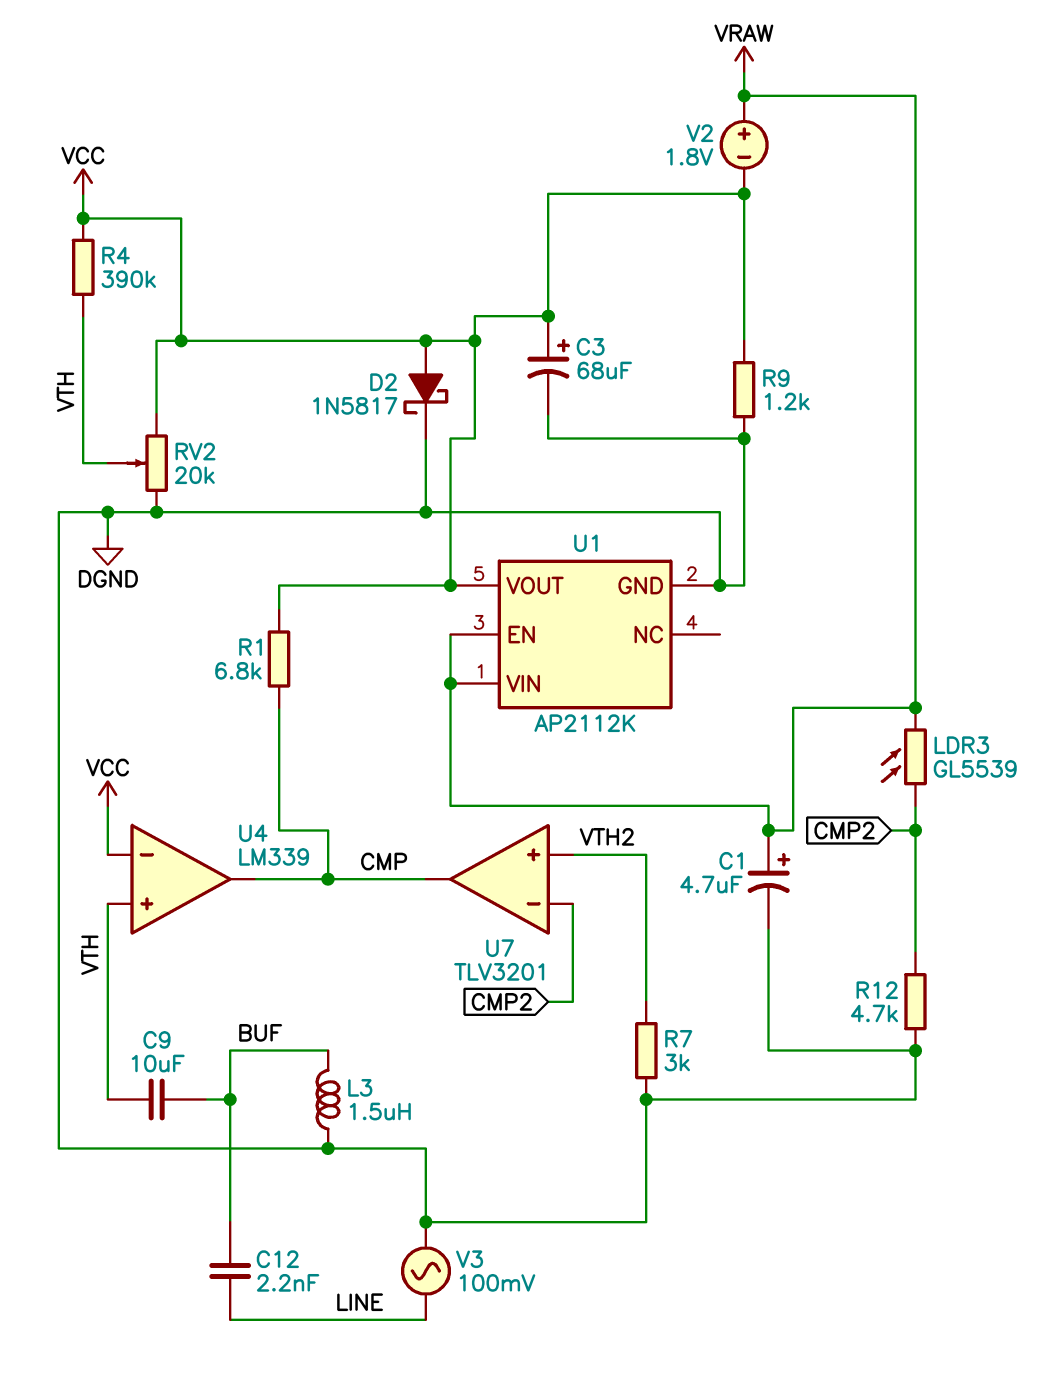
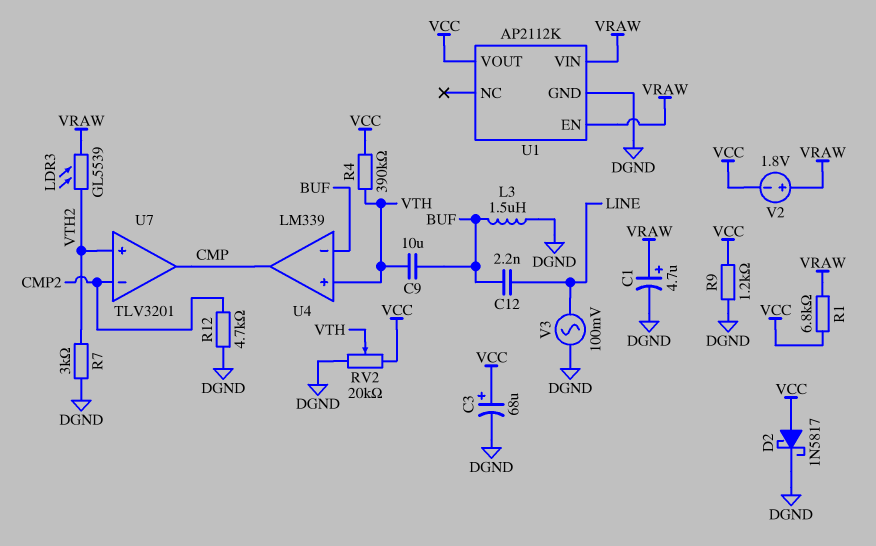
LDR3: GL5539 (CMP2, VRAW) -> GL5539 (VRAW, VTH2)
R1: 6.8k (CMP, VCC) -> 6.8k (VCC, VRAW)
U4 pin in-: VCC -> BUF

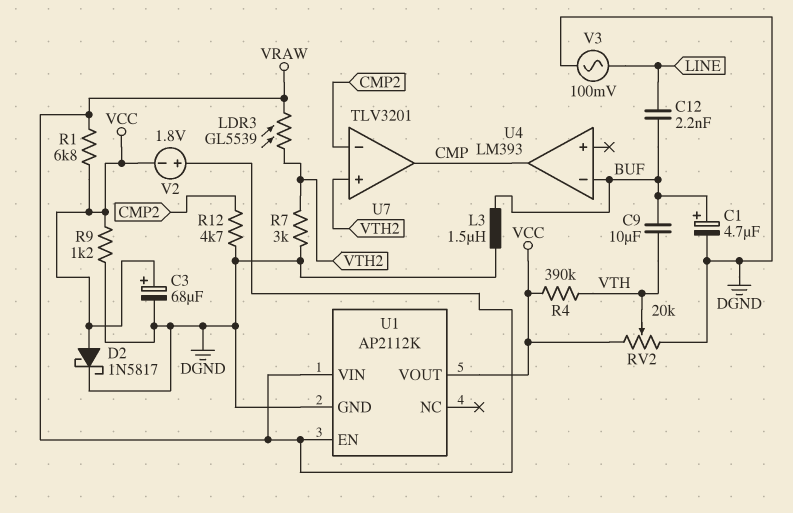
C1: 4.7uF (plus VRAW, minus DGND) -> 4.7uF (plus BUF, minus DGND)
U4: LM339 -> LM393
U4 pin in+: VTH -> none

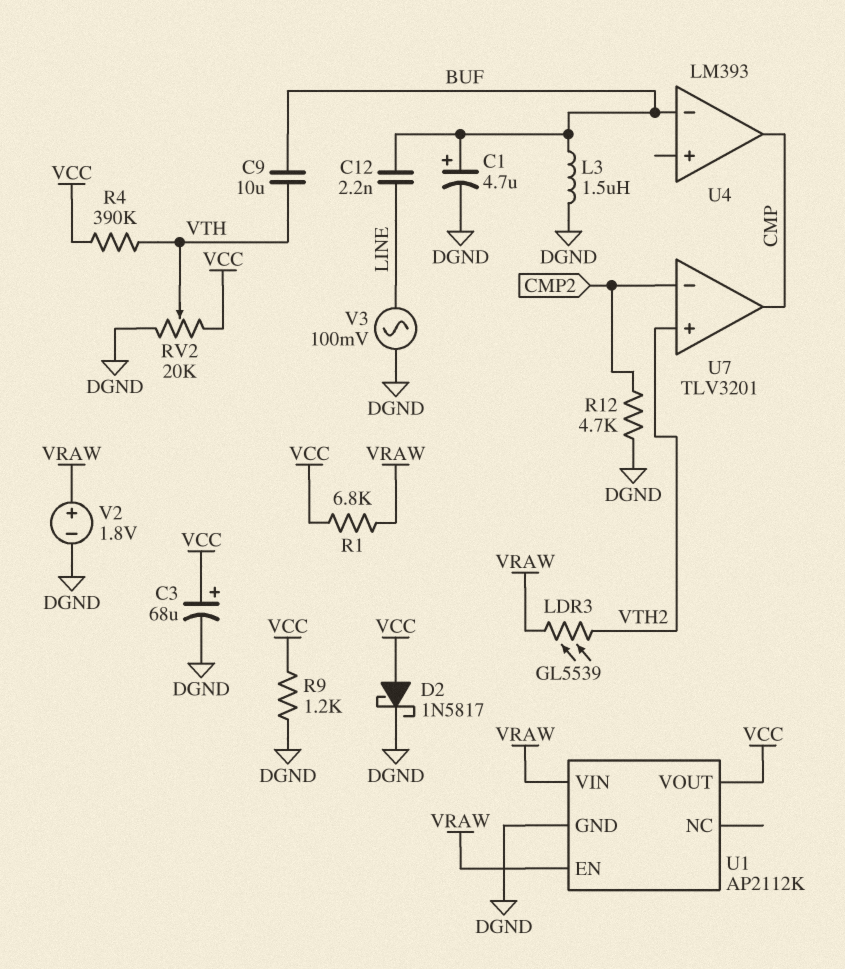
R7: 3k (DGND, VTH2) -> none
V2: 1.8V (plus VRAW, minus VCC) -> 1.8V (plus VRAW, minus DGND)

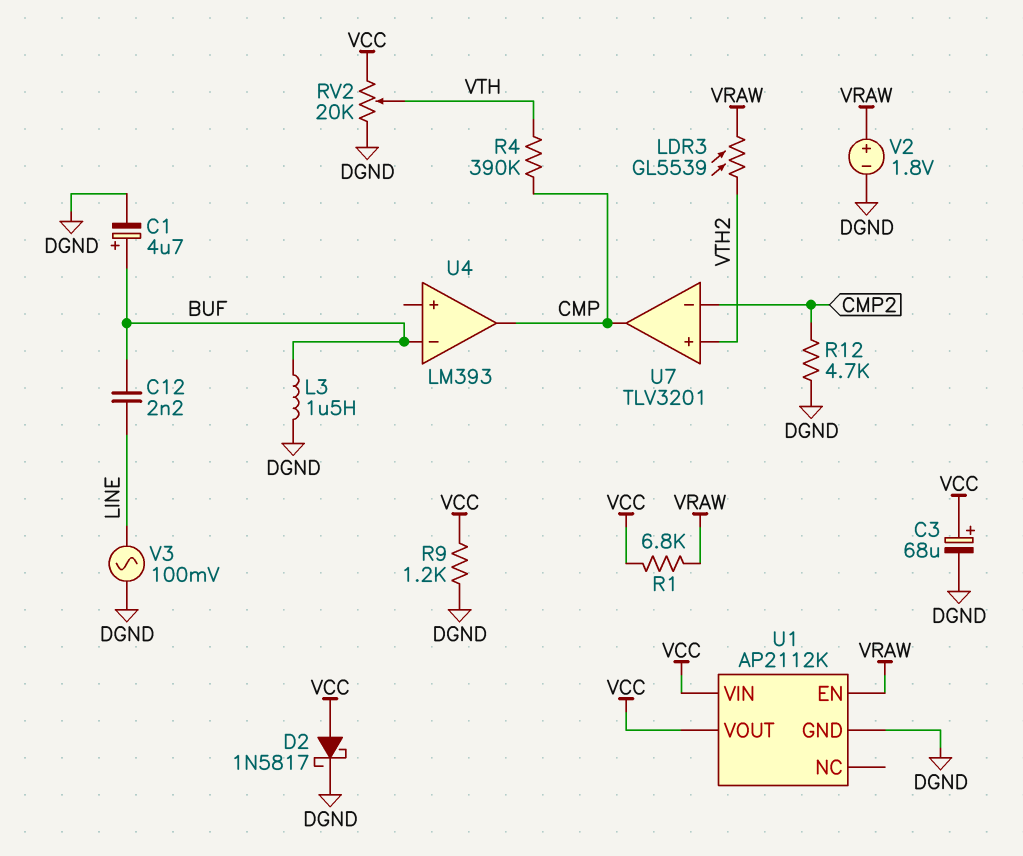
C9: 10uF (BUF, VTH) -> none
R4: 390k (VCC, VTH) -> 390k (CMP, VTH)
U1 pin VIN: VRAW -> VCC

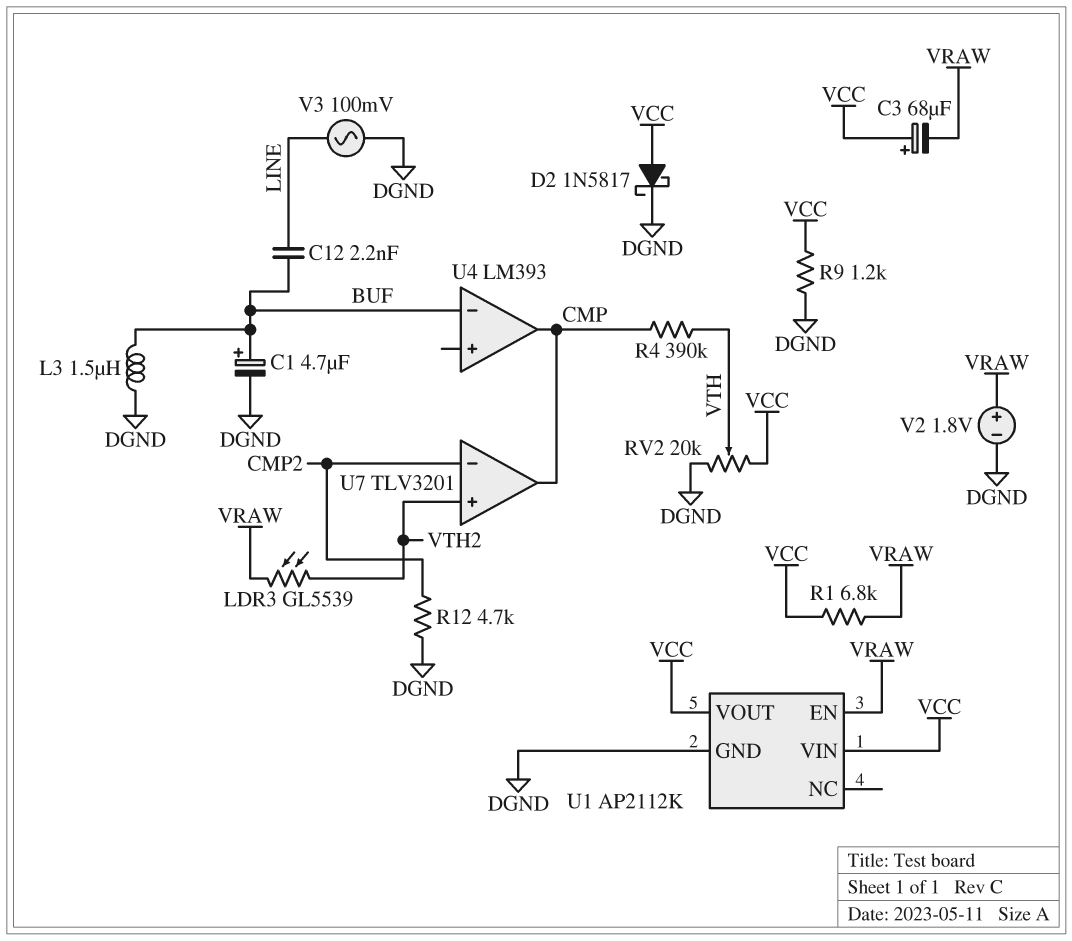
C3: 68uF (plus VCC, minus DGND) -> 68uF (plus VCC, minus VRAW)

